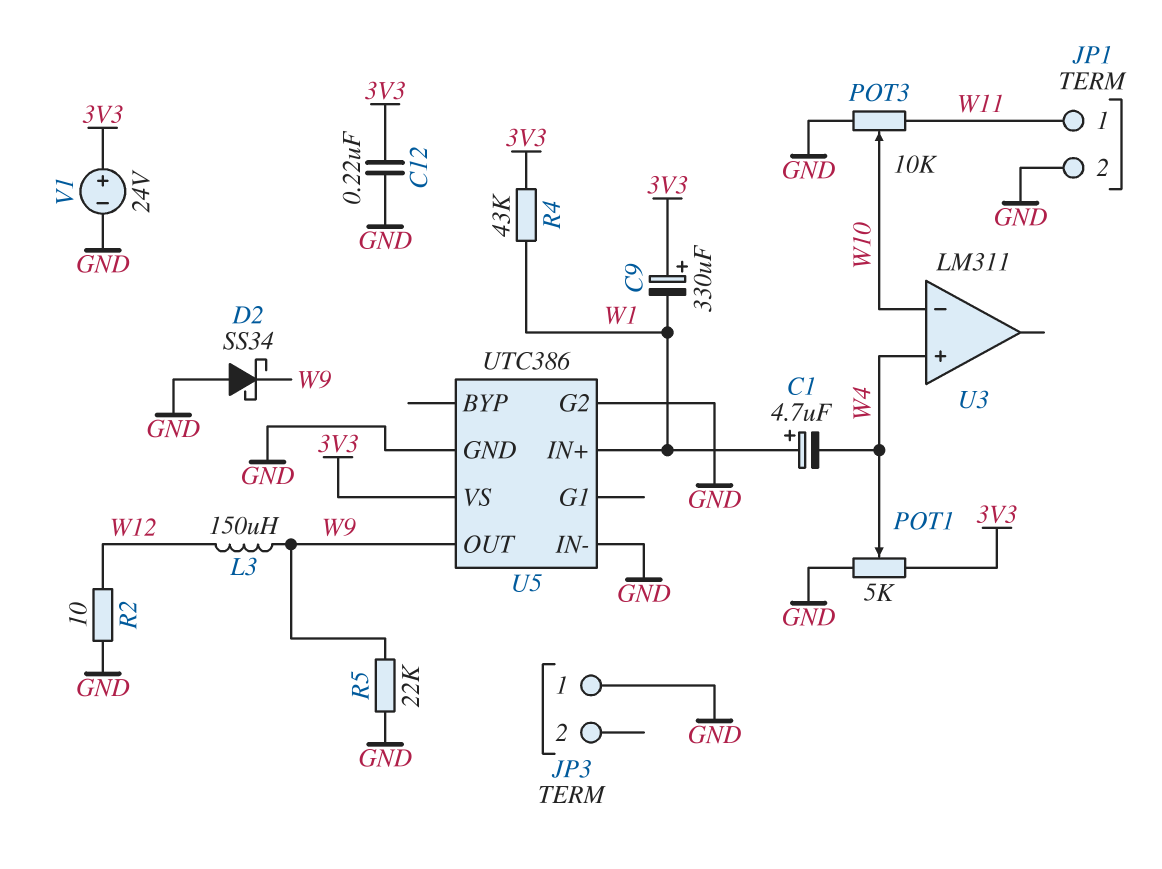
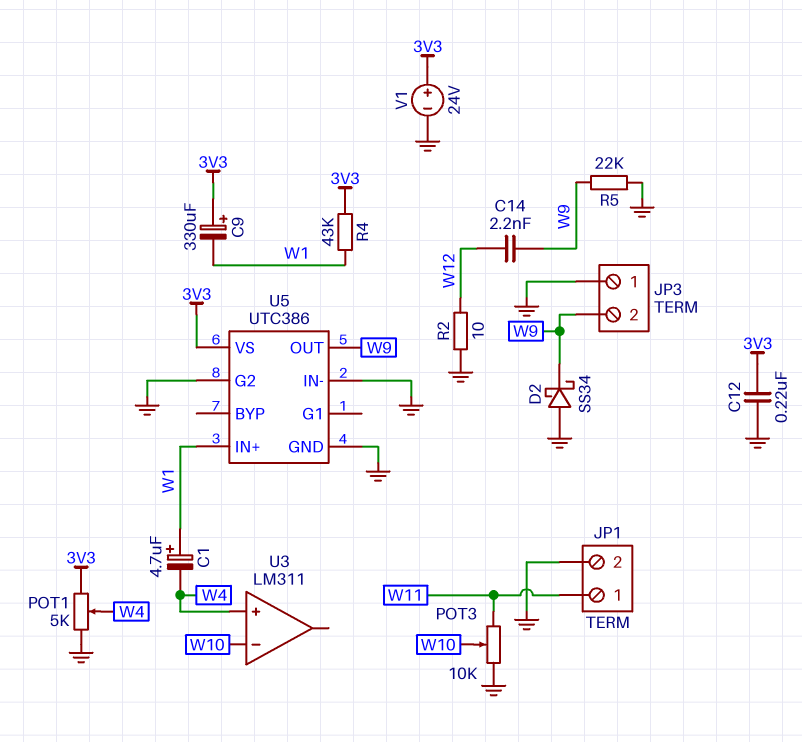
C14: none -> 2.2nF (W9, W12)
JP3 pin 2: none -> W9
L3: 150uH (W9, W12) -> none

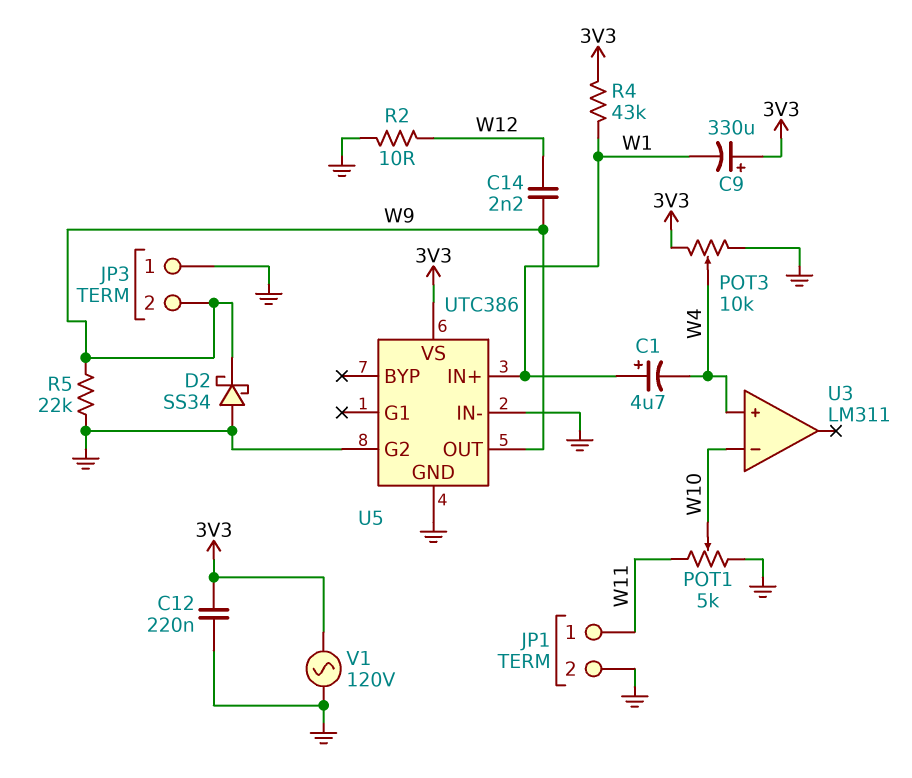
POT1: 5k (3V3, GND, wiper W4) -> 5k (GND, W11, wiper W10)
POT3: 10k (GND, W11, wiper W10) -> 10k (3V3, GND, wiper W4)
V1: 24V (plus 3V3, minus GND) -> AC 120V (3V3, GND)

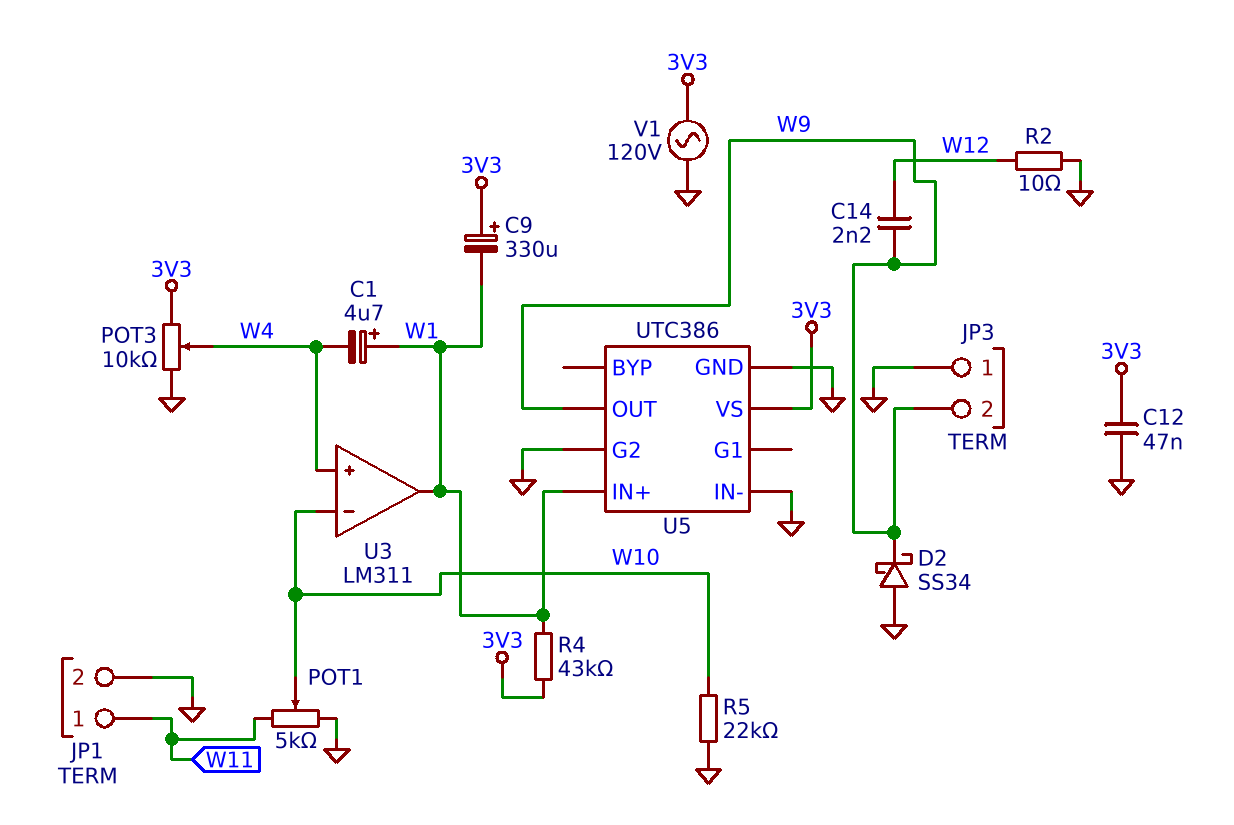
C12: 220nF (3V3, GND) -> 47nF (3V3, GND)
R5: 22k (GND, W9) -> 22k (GND, W10)
U3 pin out: none -> W1

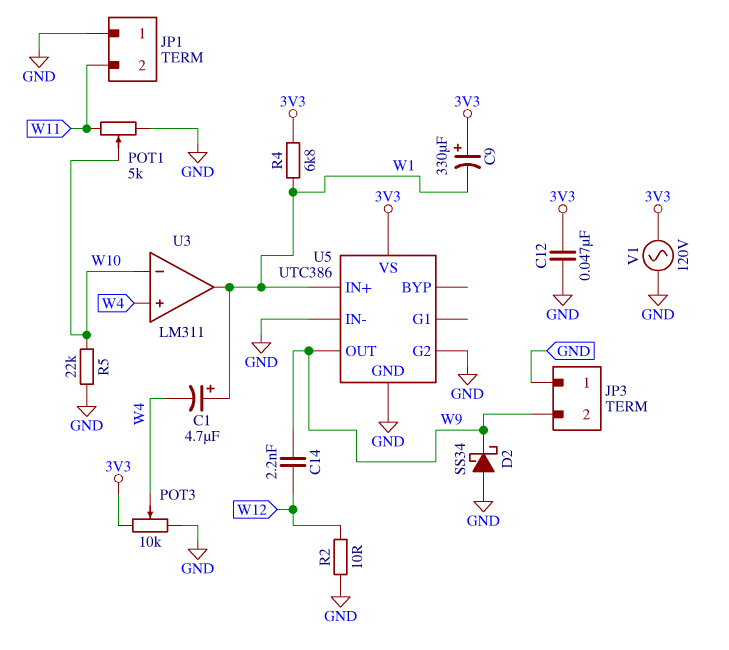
JP1 pin 1: W11 -> GND
JP1 pin 2: GND -> W11
R4: 43k (3V3, W1) -> 6.8k (3V3, W1)

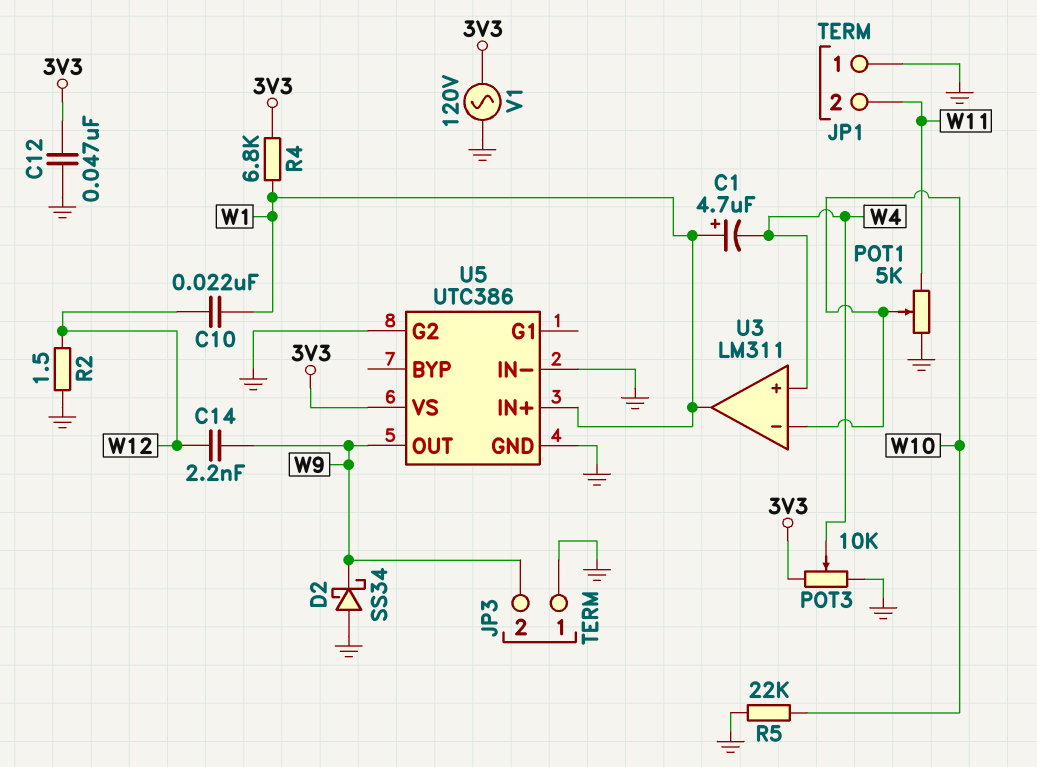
C9: 330uF (plus 3V3, minus W1) -> none
C10: none -> 22nF (W1, W12)
R2: 10 (GND, W12) -> 1.5 (GND, W12)

